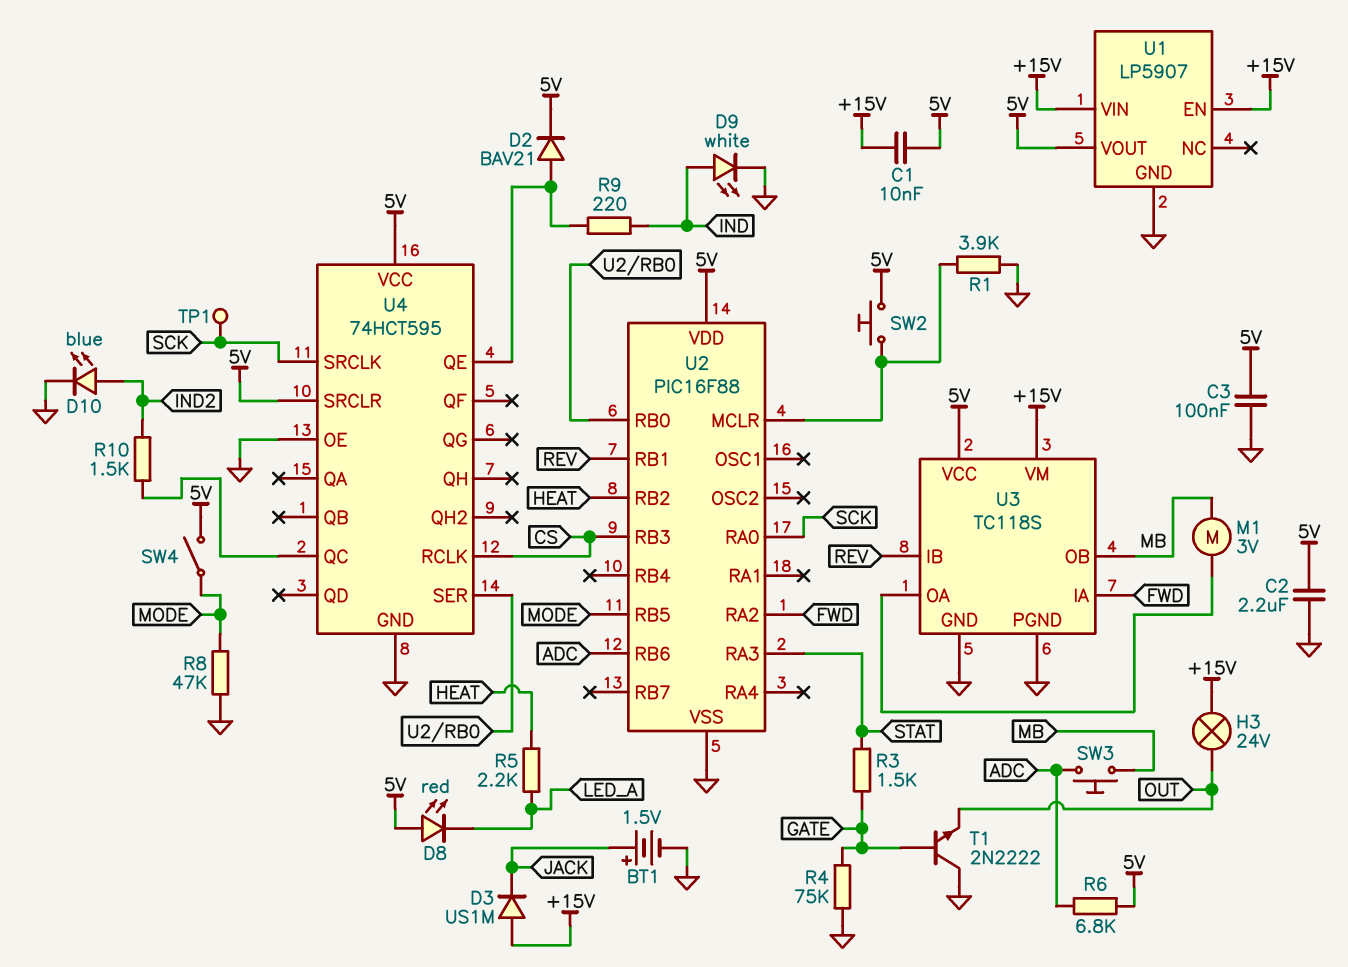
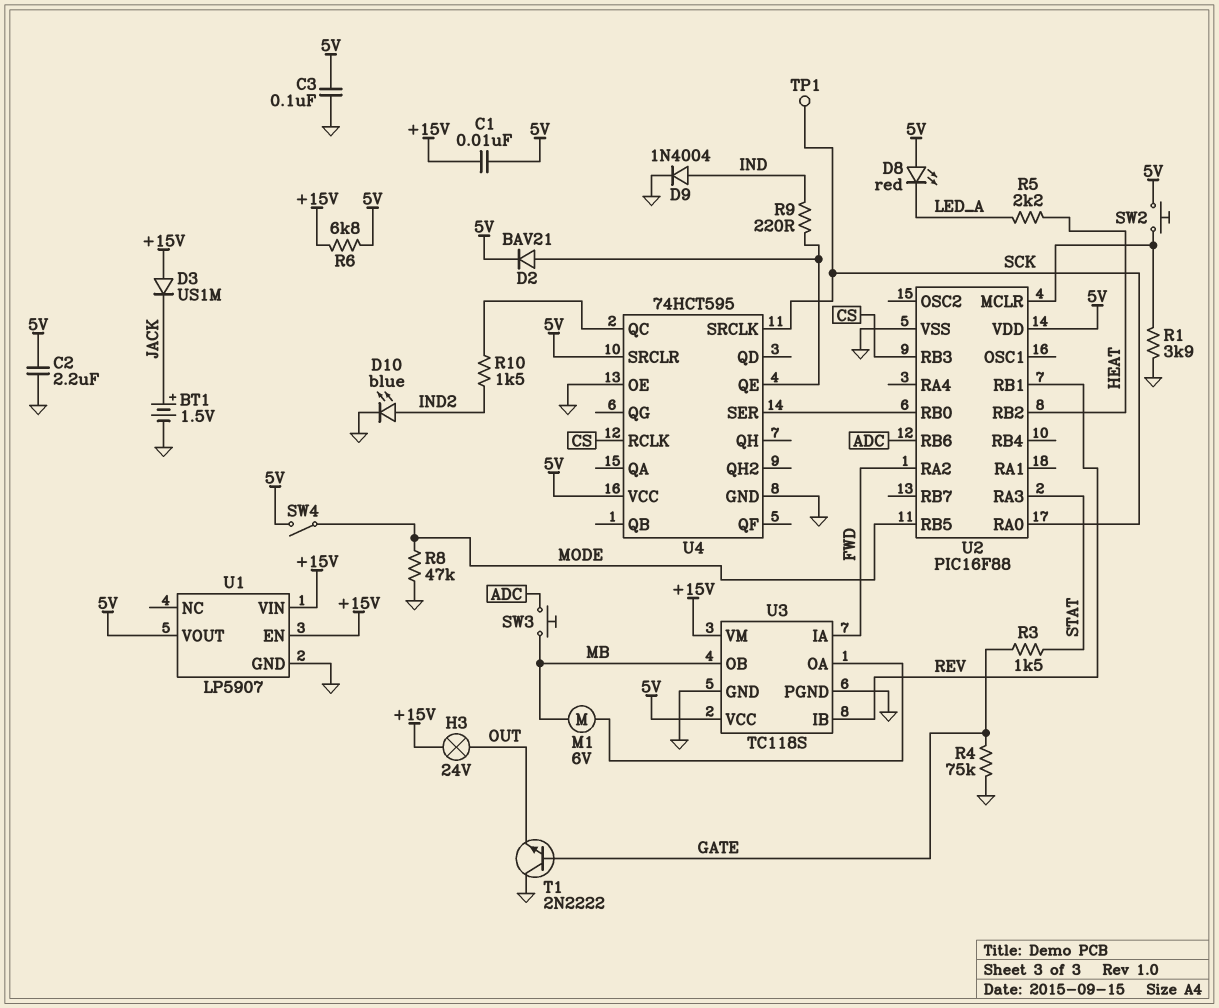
D9: LED white (A IND, K GND) -> diode 1N4004 (A IND, K GND)
M1: motor 3V (MB, U3/OA) -> motor 6V (MB, U3/OA)
R6: 6.8k (5V, ADC) -> 6.8k (+15V, 5V)

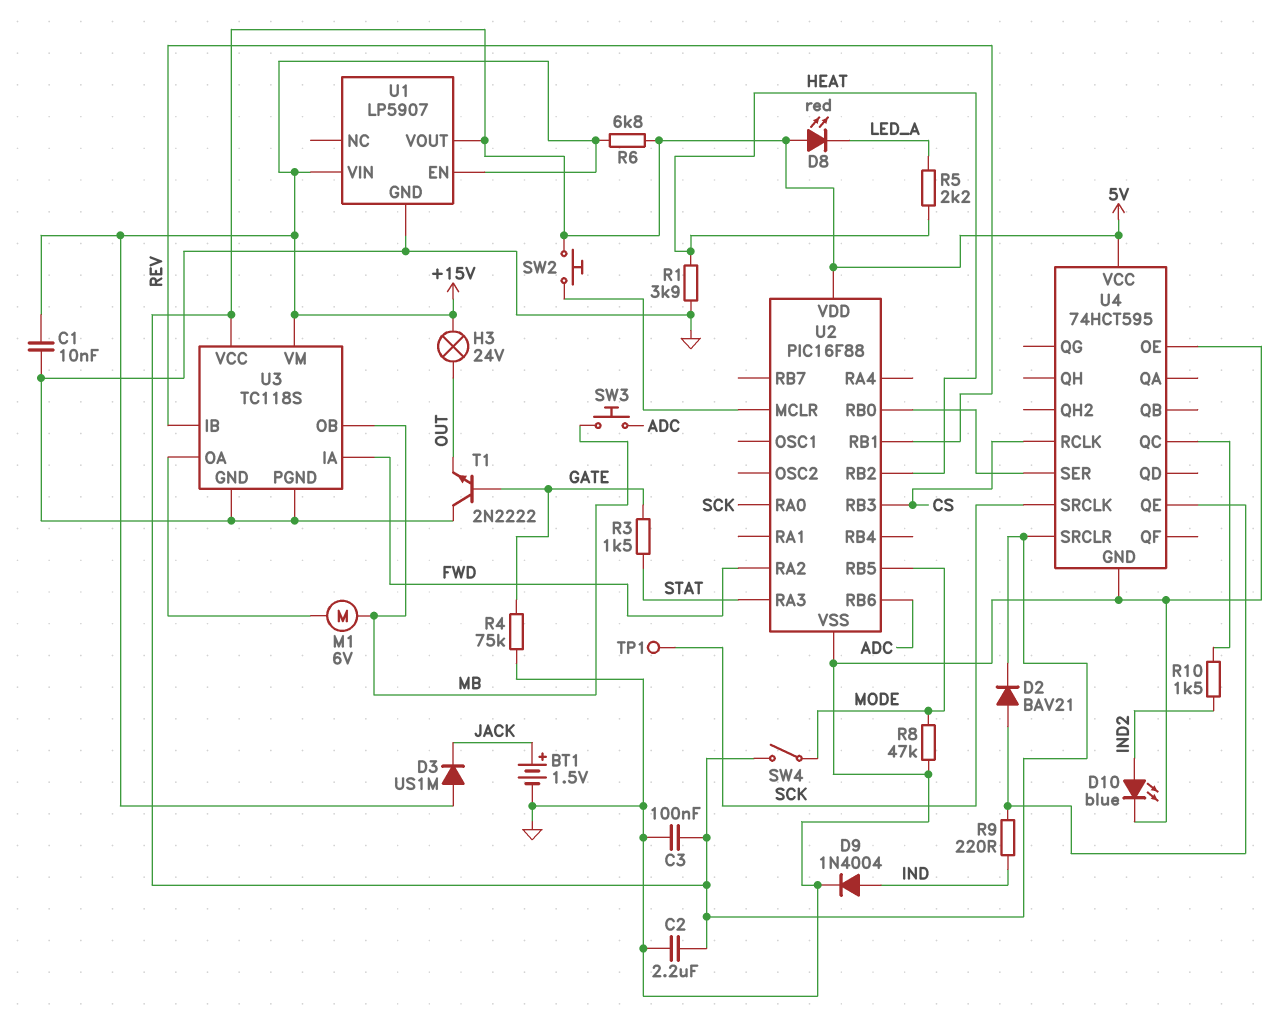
C1: 10nF (+15V, 5V) -> 10nF (+15V, GND)
R1: 3.9k (GND, U2/MCLR) -> 3.9k (GND, HEAT)

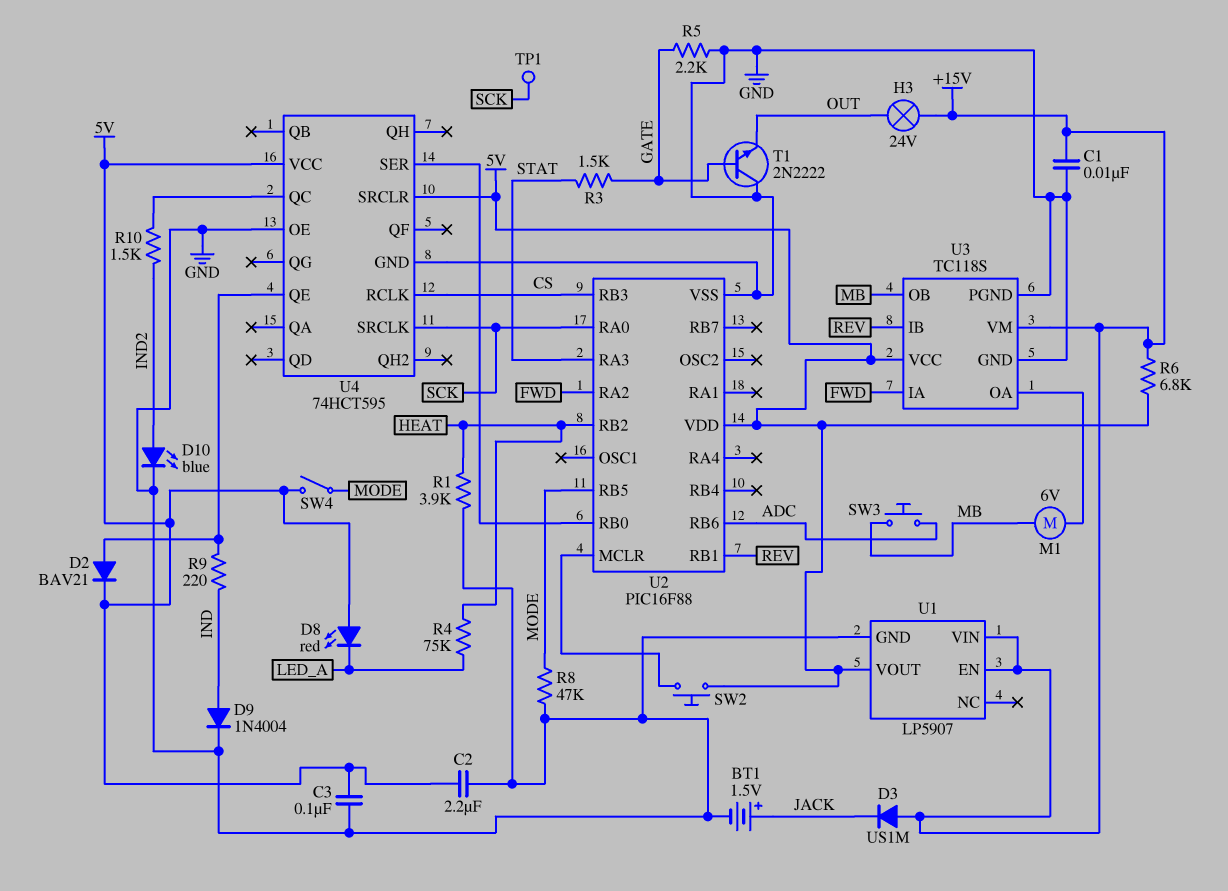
R4: 75k (GATE, GND) -> 75k (HEAT, LED_A)
R5: 2.2k (HEAT, LED_A) -> 2.2k (GATE, GND)

